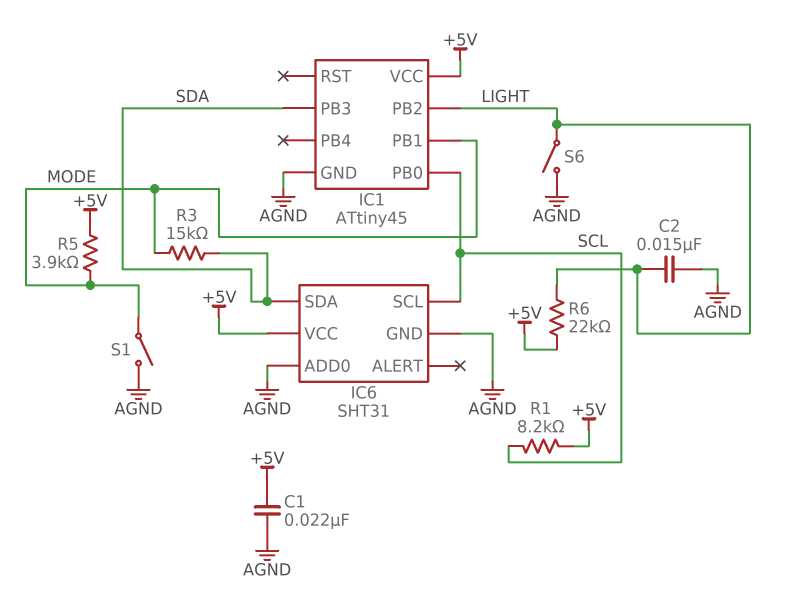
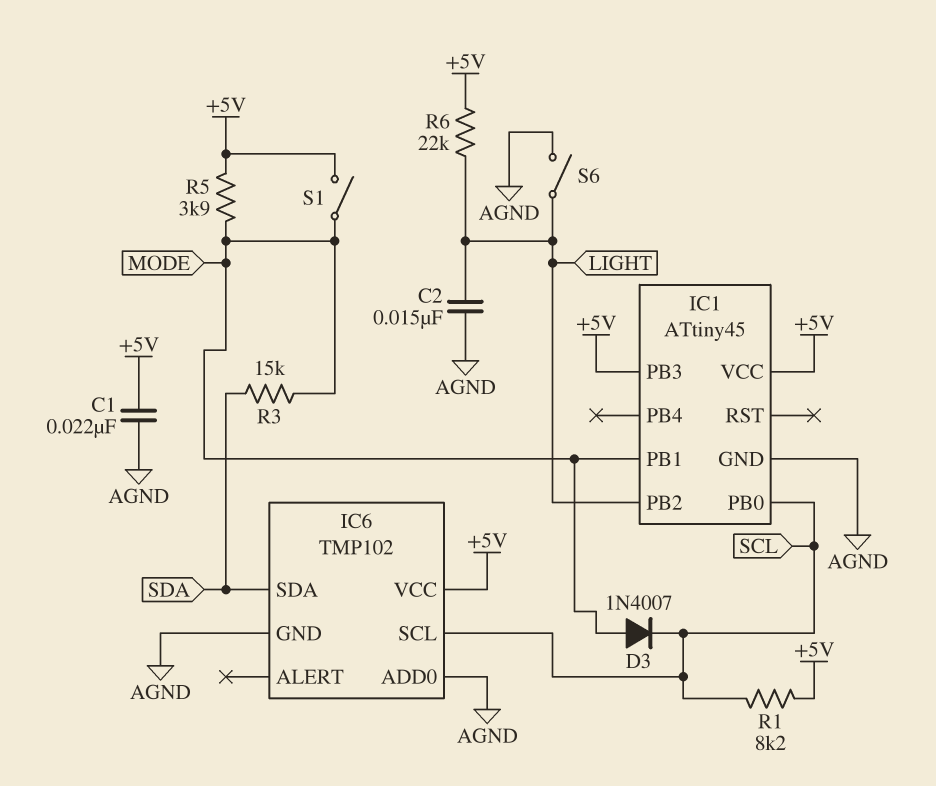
D3: none -> diode 1N4007 (A MODE, K SCL)
IC1 pin PB3: SDA -> +5V
IC6: SHT31 -> TMP102
S1: switch (AGND, MODE) -> switch (+5V, MODE)

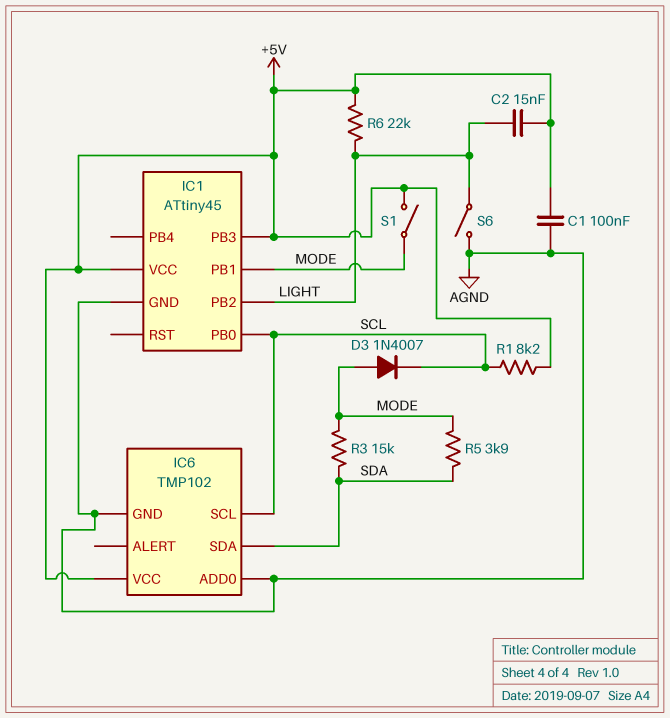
C1: 22nF (+5V, AGND) -> 100nF (+5V, AGND)
C2: 15nF (AGND, LIGHT) -> 15nF (+5V, LIGHT)
R5: 3.9k (+5V, MODE) -> 3.9k (MODE, SDA)

